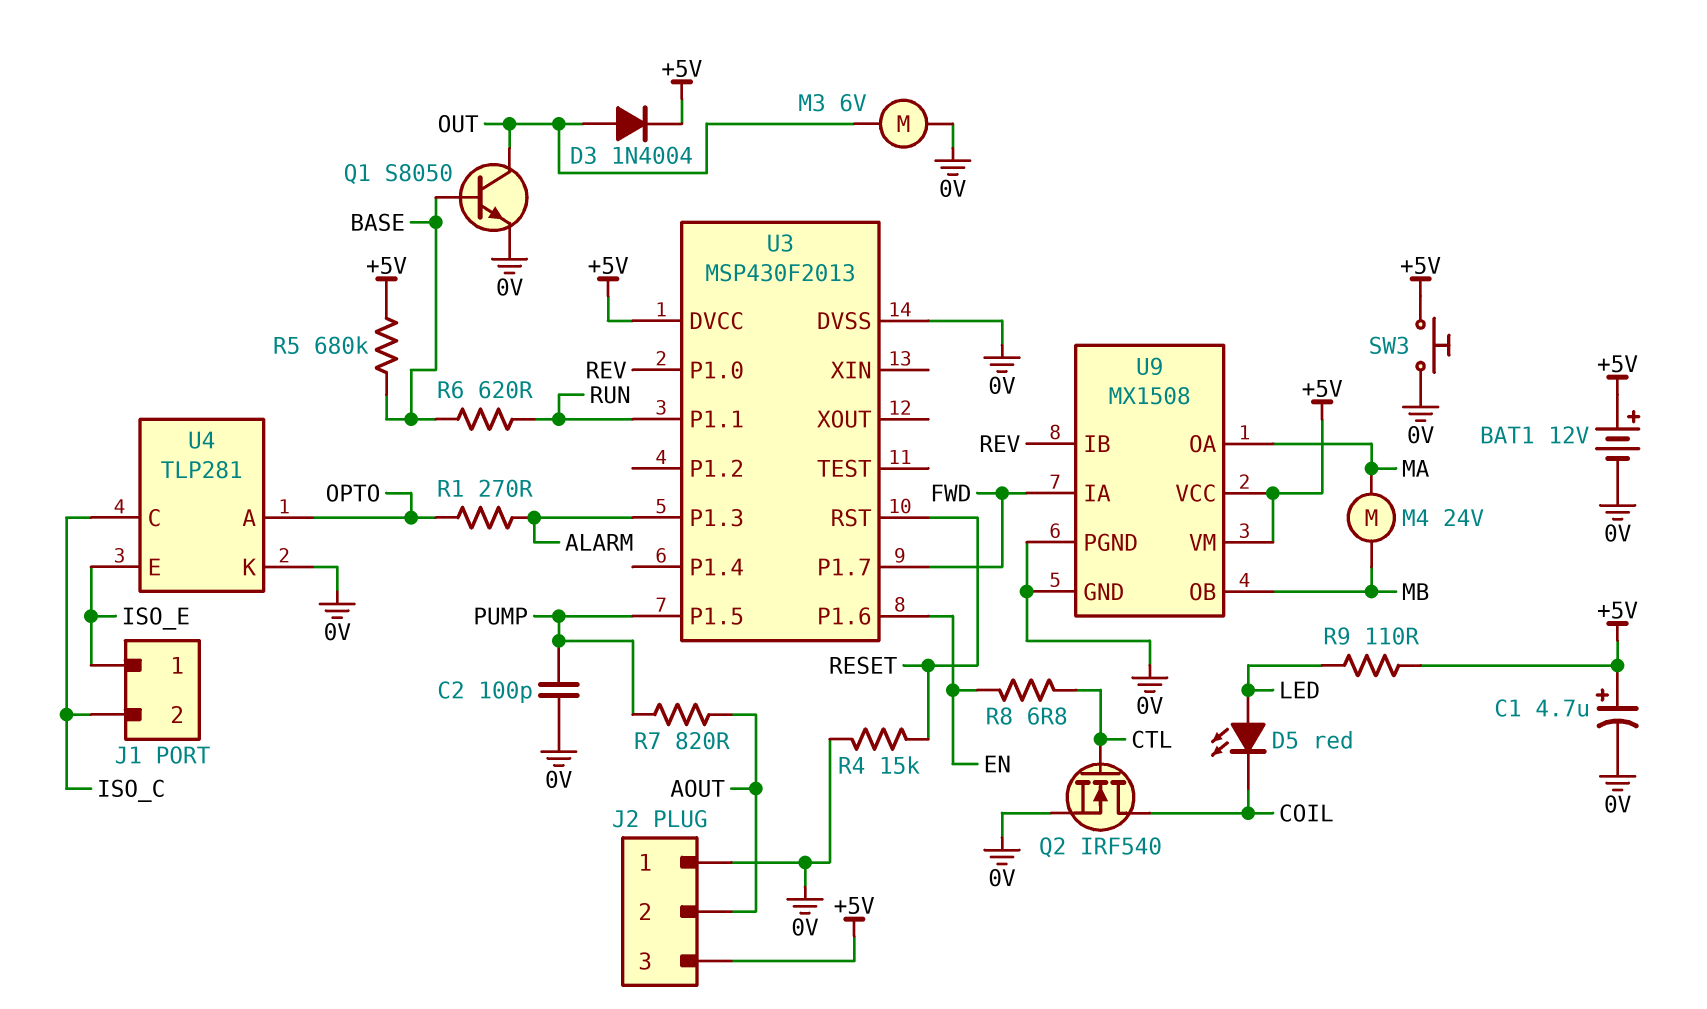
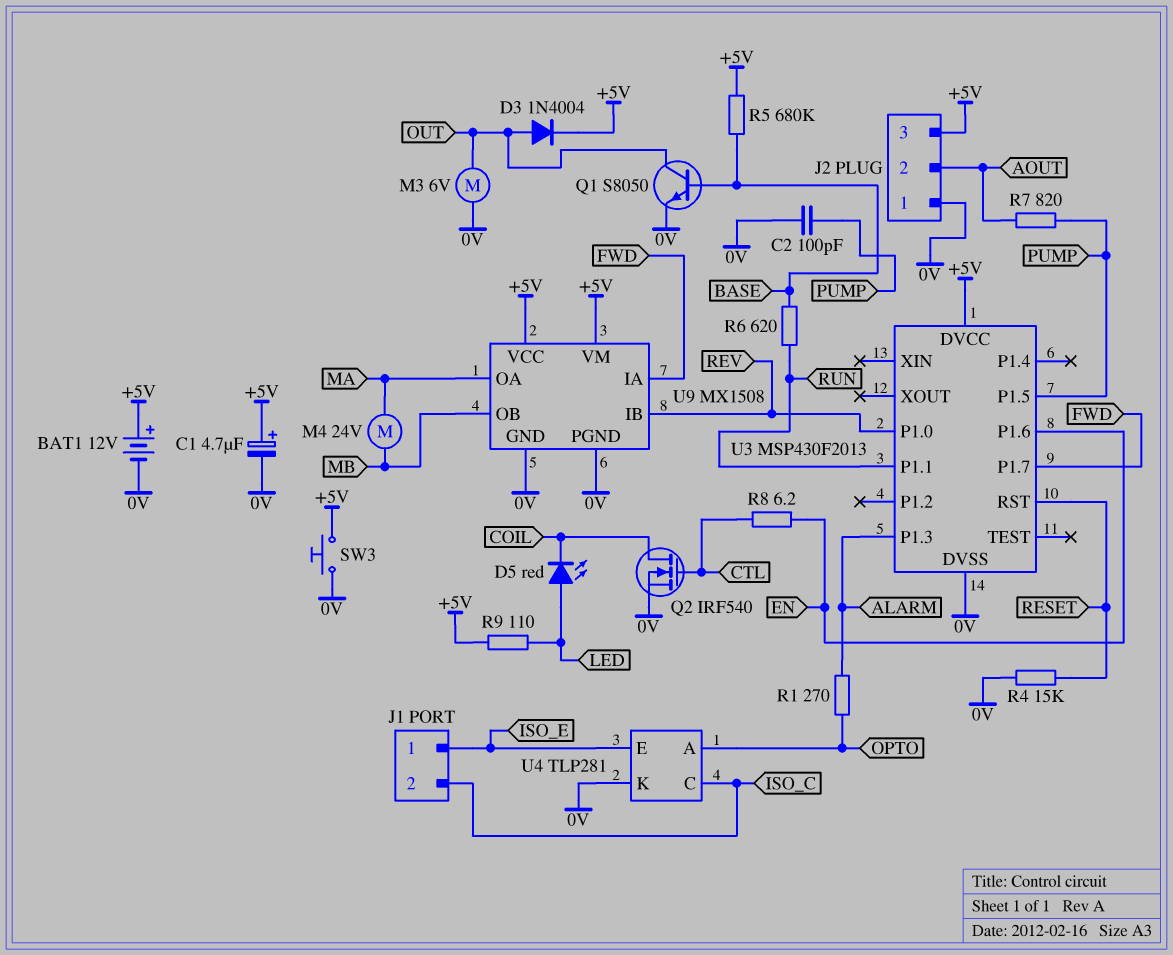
R8: 6.8 (CTL, EN) -> 6.2 (CTL, EN)

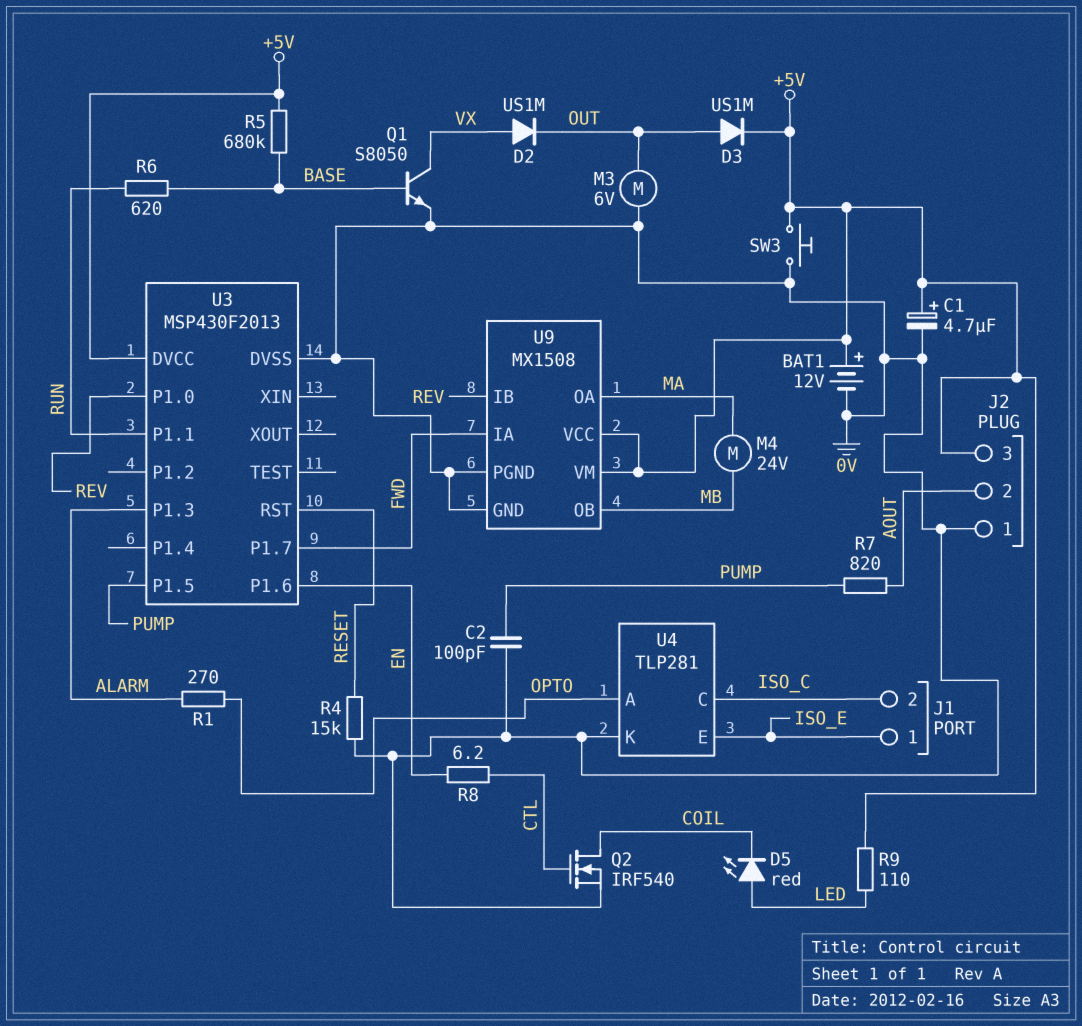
D2: none -> diode US1M (A VX, K OUT)
D3: diode 1N4004 (A OUT, K +5V) -> diode US1M (A OUT, K +5V)
Q1: NPN S8050 (B BASE, C OUT, E 0V) -> NPN S8050 (B BASE, C VX, E 0V)

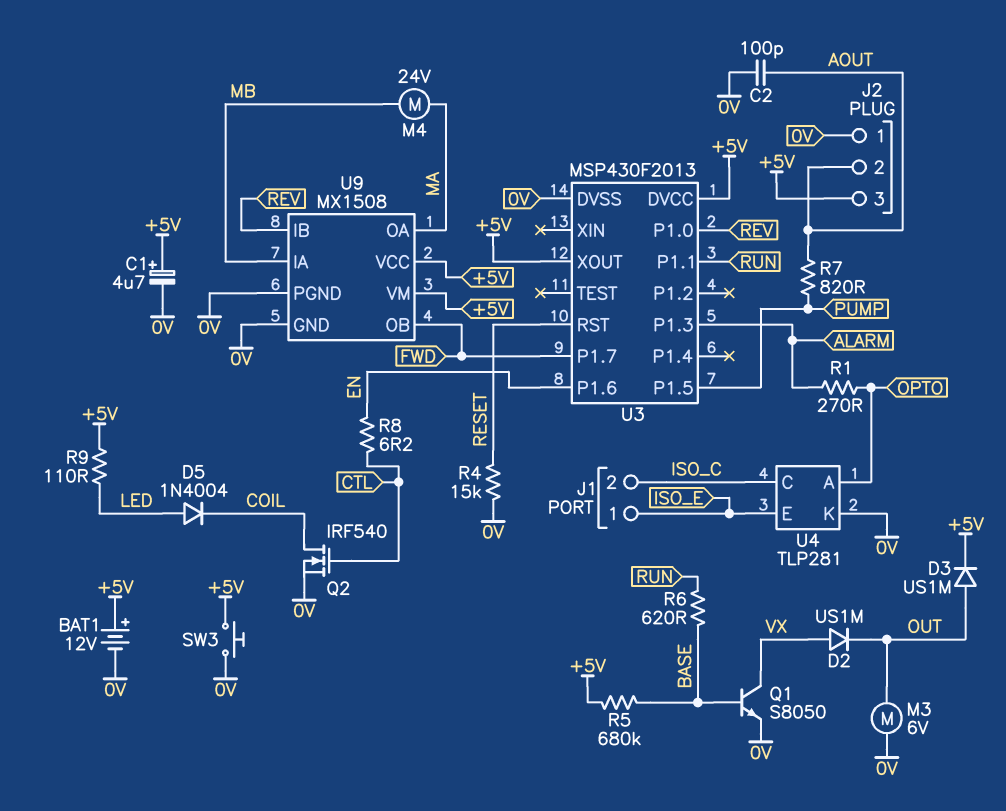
C2: 100pF (0V, PUMP) -> 100pF (0V, AOUT)
D5: LED red (A LED, K COIL) -> diode 1N4004 (A LED, K COIL)
U3 pin XOUT: none -> +5V
U9 pin IA: FWD -> MB
U9 pin OB: MB -> FWD

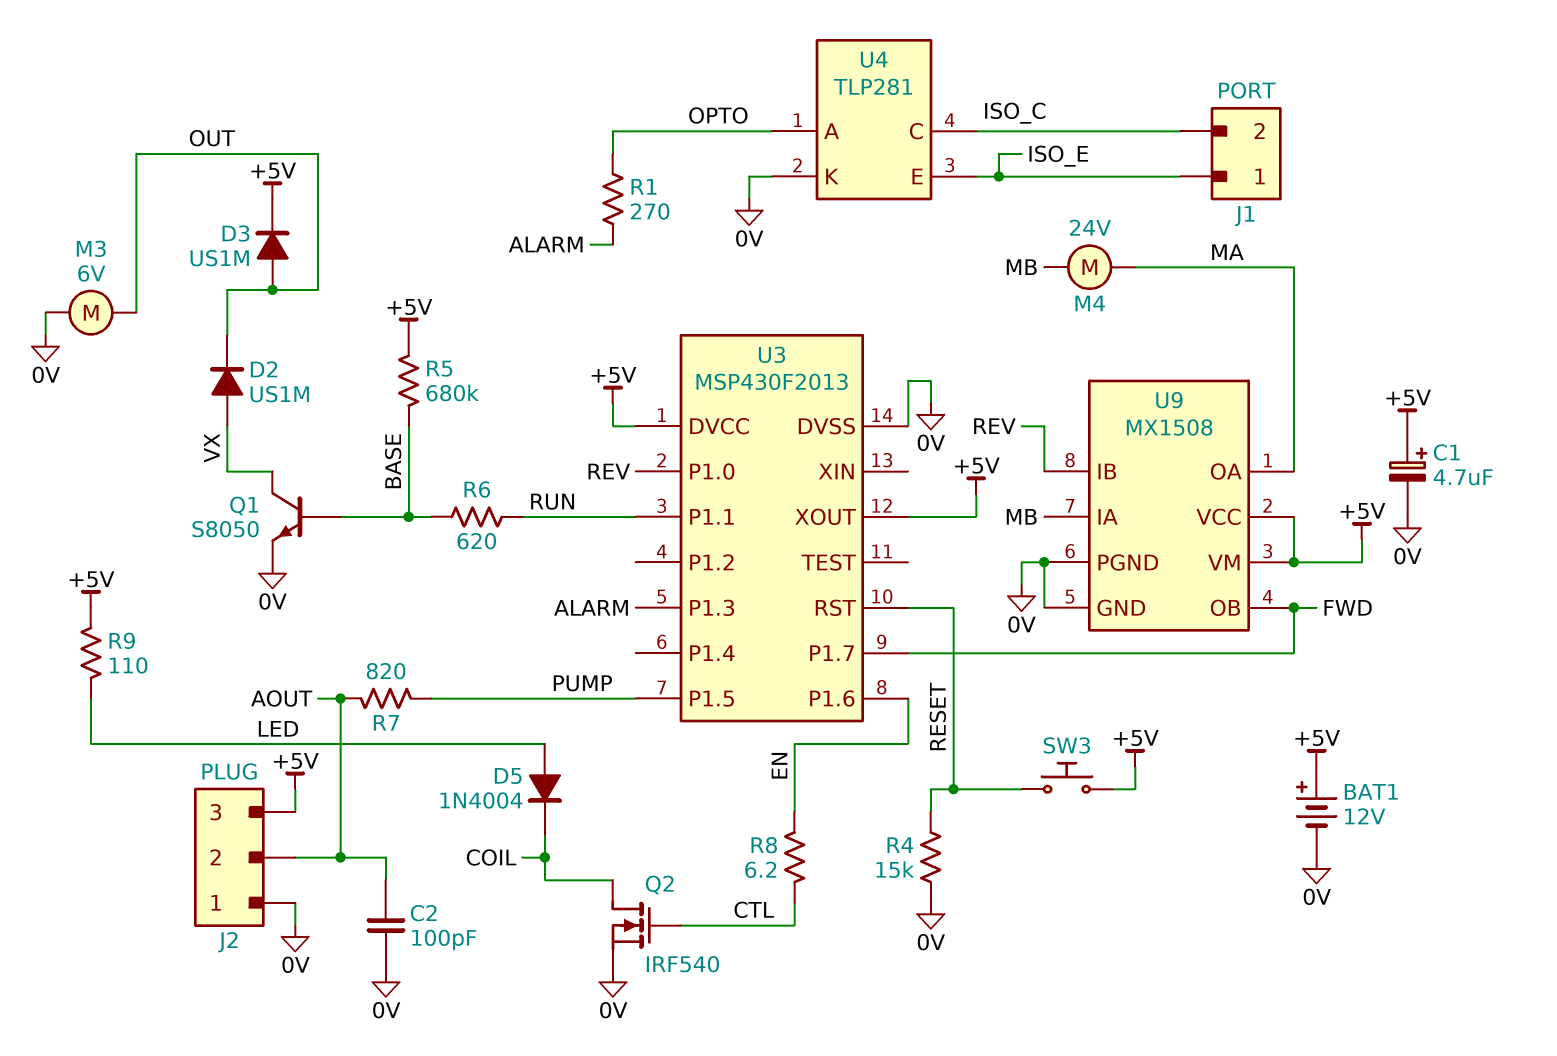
SW3: button (+5V, 0V) -> button (+5V, RESET)

